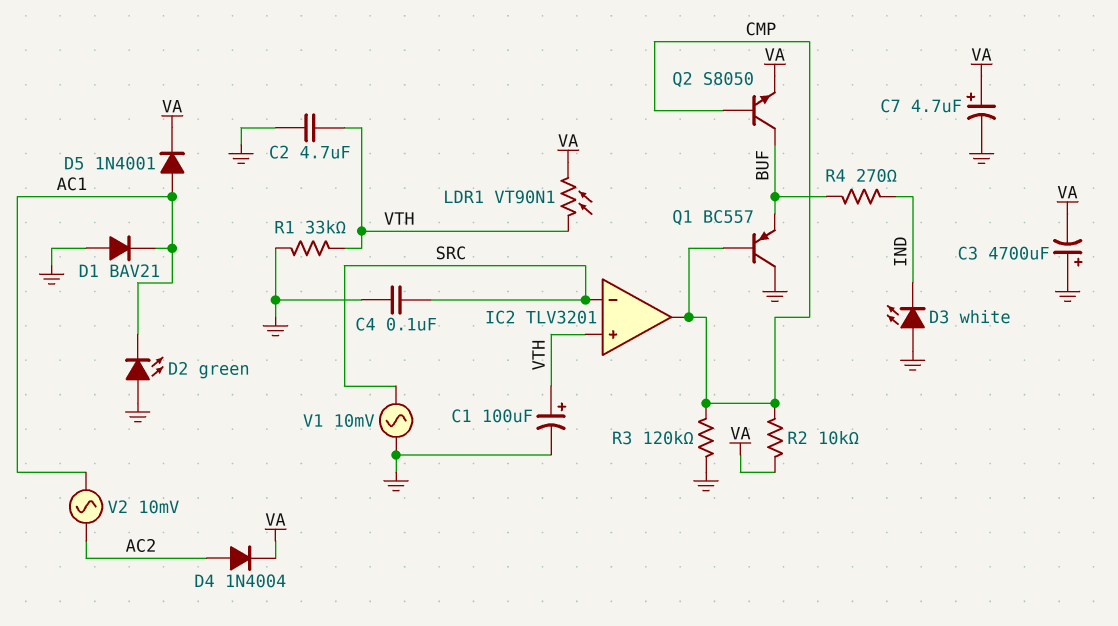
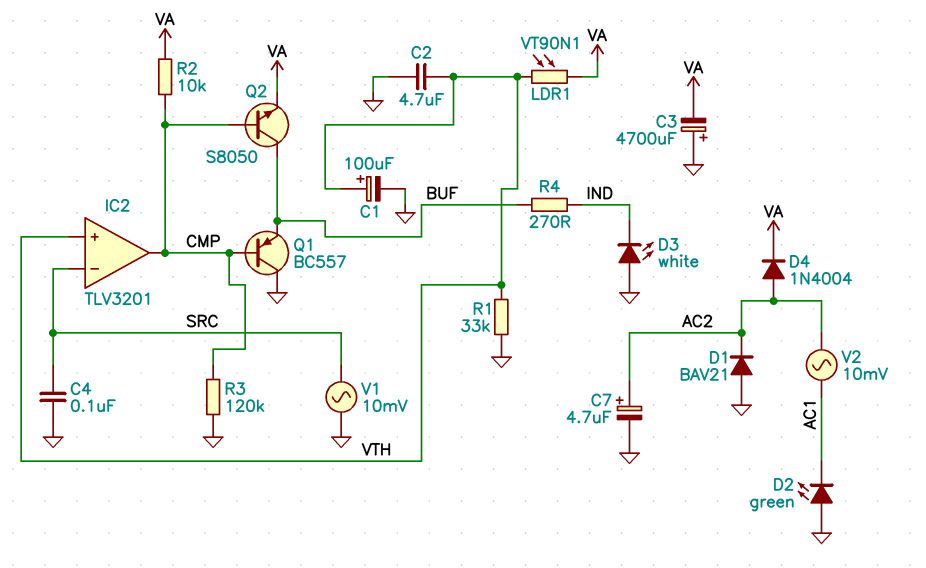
C7: 4.7uF (plus VA, minus GND) -> 4.7uF (plus AC2, minus GND)
D1: diode BAV21 (A GND, K AC1) -> diode BAV21 (A GND, K AC2)
D5: diode 1N4001 (A AC1, K VA) -> none

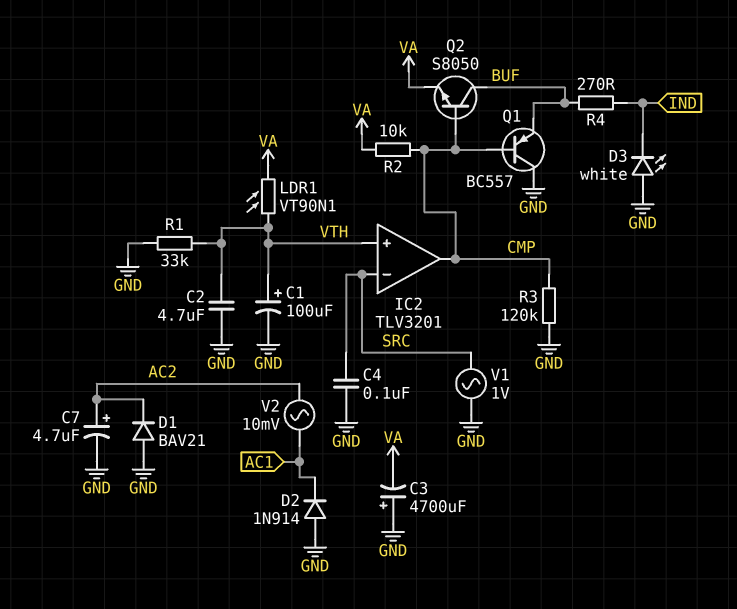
D2: LED green (A GND, K AC1) -> diode 1N914 (A GND, K AC1)
D4: diode 1N4004 (A AC2, K VA) -> none
V1: AC 10mV (GND, SRC) -> AC 1V (GND, SRC)

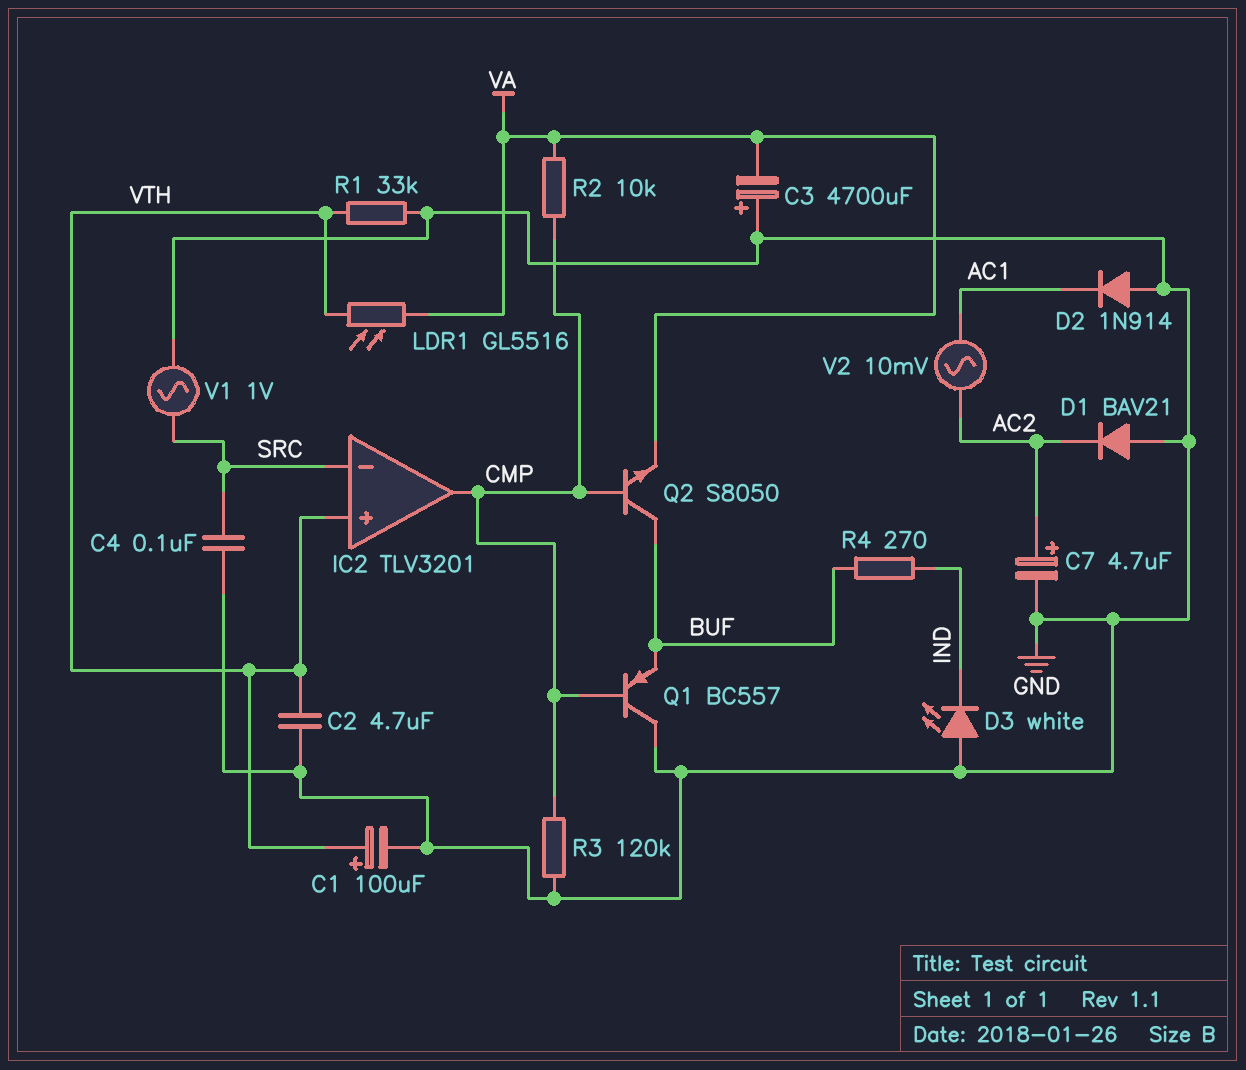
LDR1: VT90N1 (VA, VTH) -> GL5516 (VA, VTH)

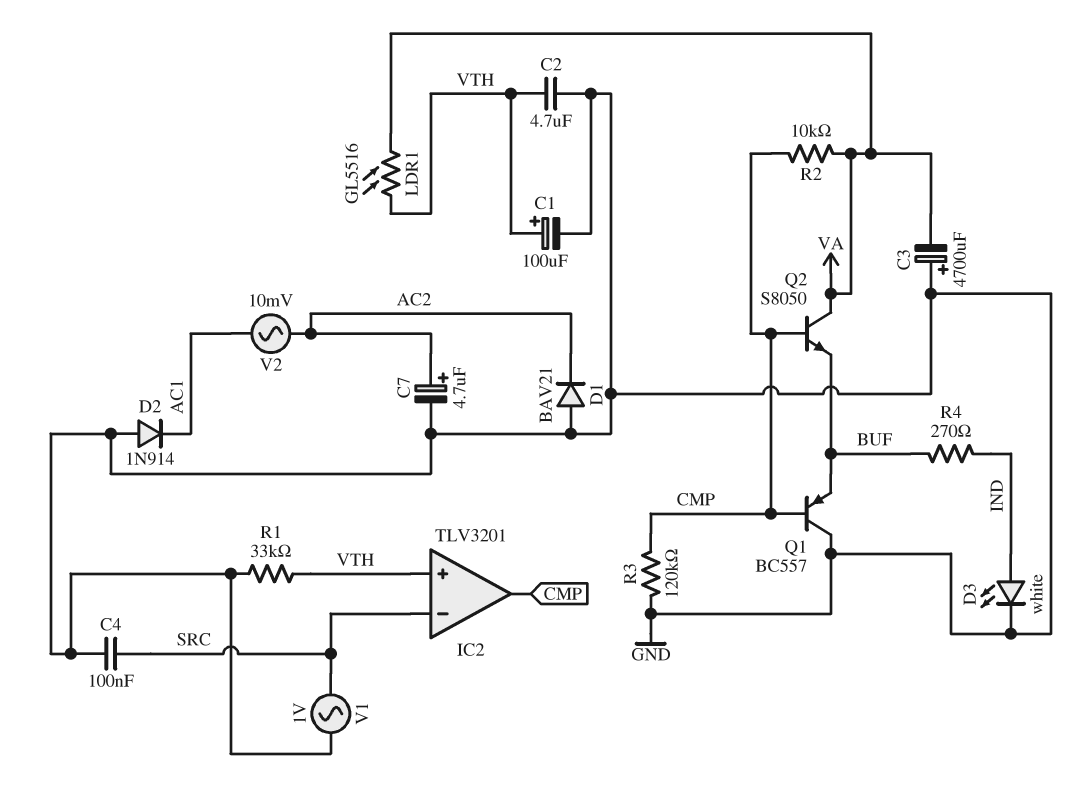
D3: LED white (A GND, K IND) -> LED white (A IND, K GND)
Q2: NPN S8050 (B CMP, C BUF, E VA) -> NPN S8050 (B CMP, C VA, E BUF)

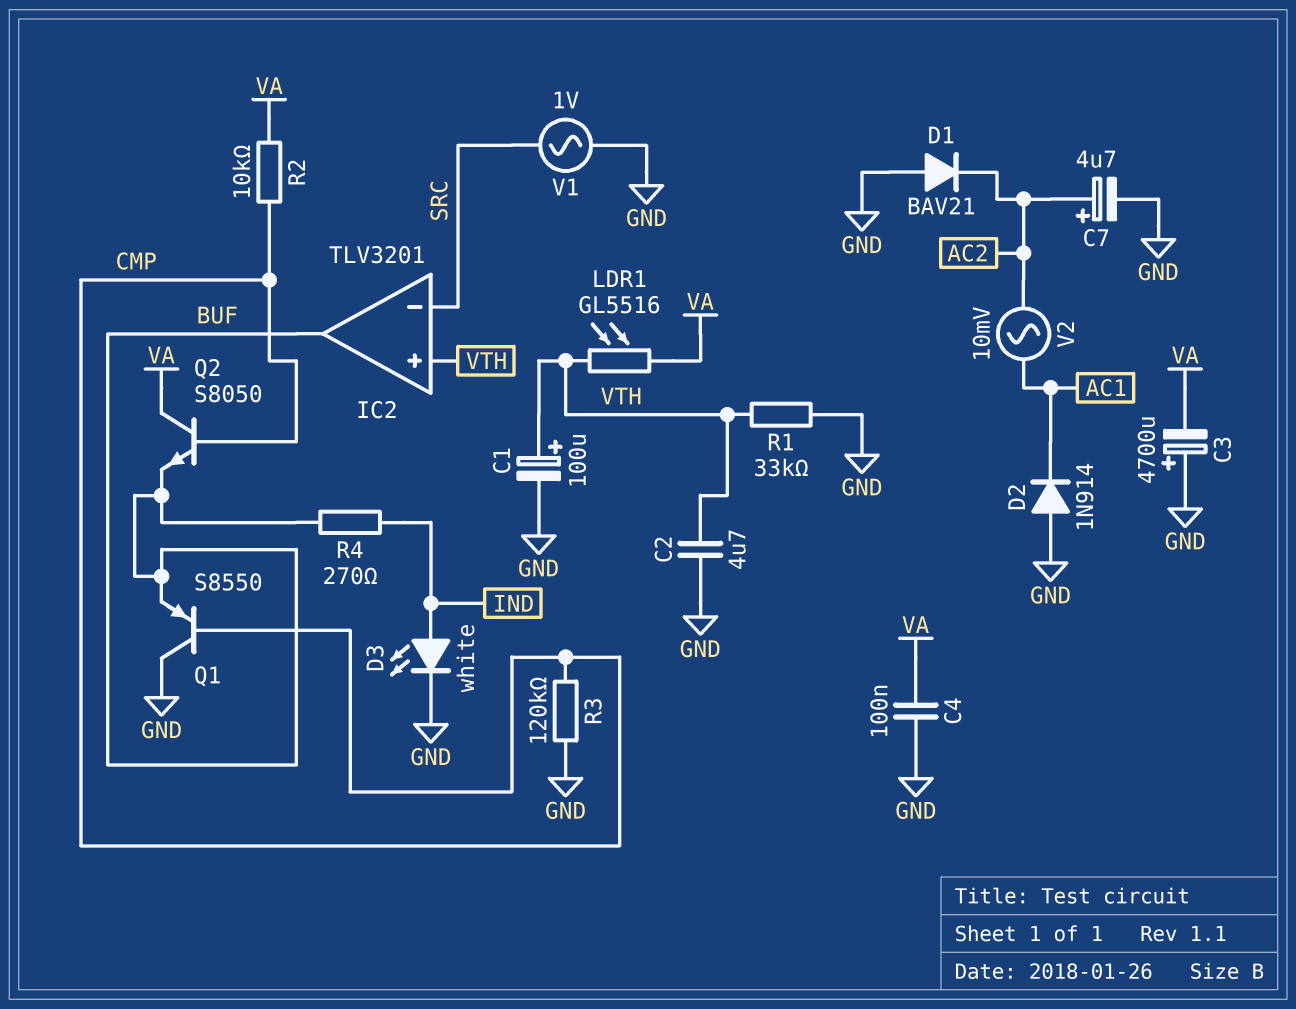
C4: 100nF (GND, SRC) -> 100nF (GND, VA)
IC2 pin out: CMP -> BUF
Q1: PNP BC557 (B CMP, C GND, E BUF) -> PNP S8550 (B CMP, C GND, E BUF)

